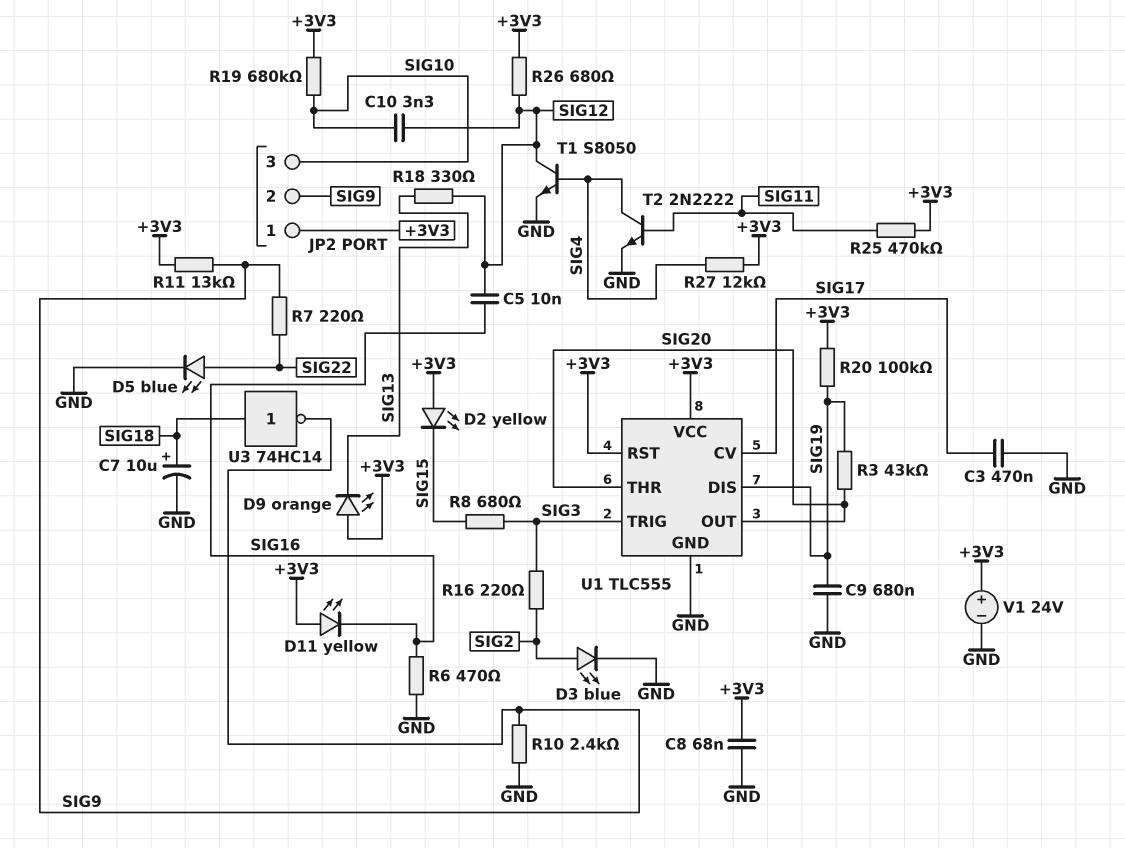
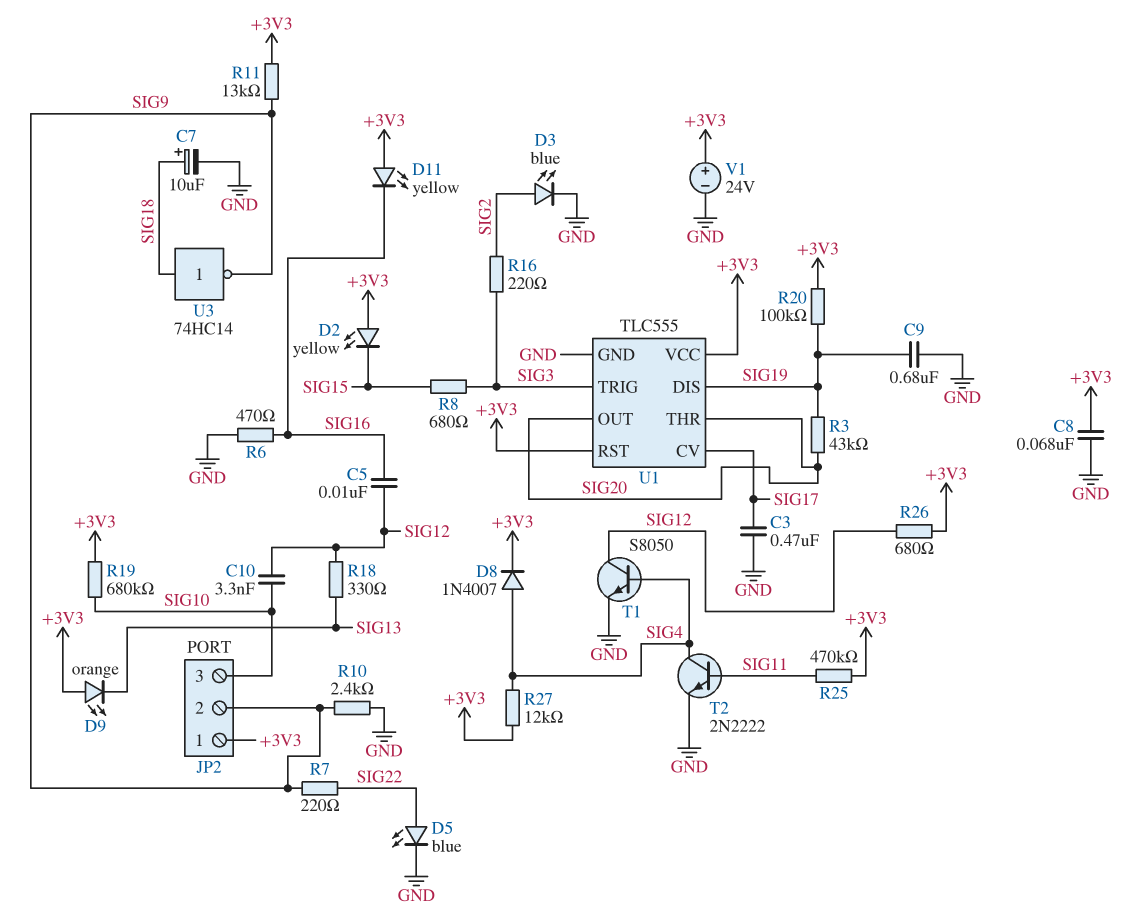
D8: none -> diode 1N4007 (A SIG4, K +3V3)

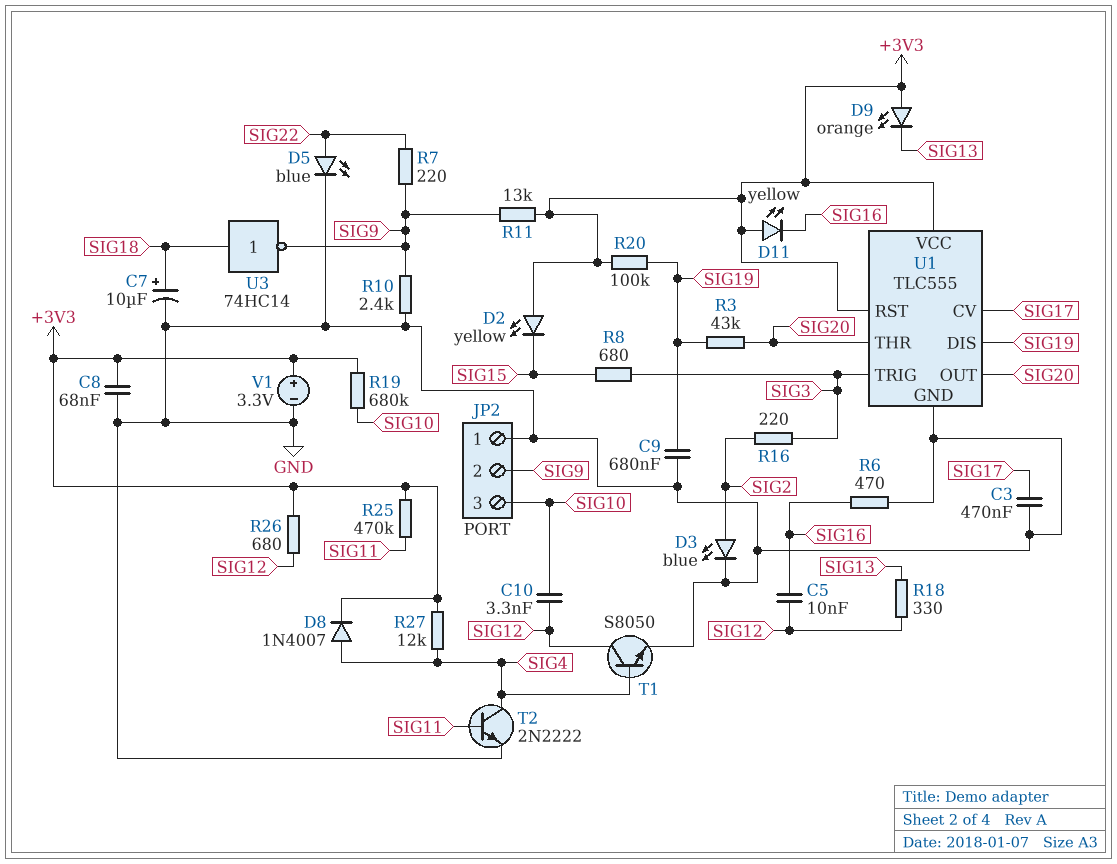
JP2 pin 1: +3V3 -> GND
V1: 24V (plus +3V3, minus GND) -> 3.3V (plus +3V3, minus GND)

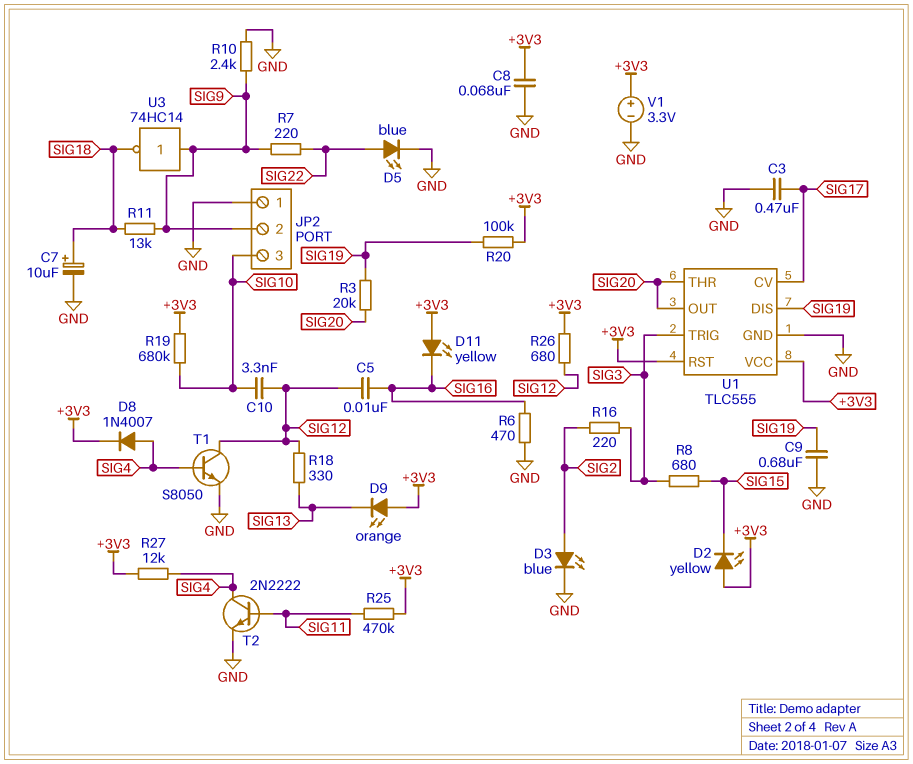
R3: 43k (SIG19, SIG20) -> 20k (SIG19, SIG20)
R11: 13k (+3V3, SIG9) -> 13k (SIG9, SIG18)
U3: NOT 74HC14 (in SIG18, out SIG9) -> NOT 74HC14 (in SIG9, out SIG18)

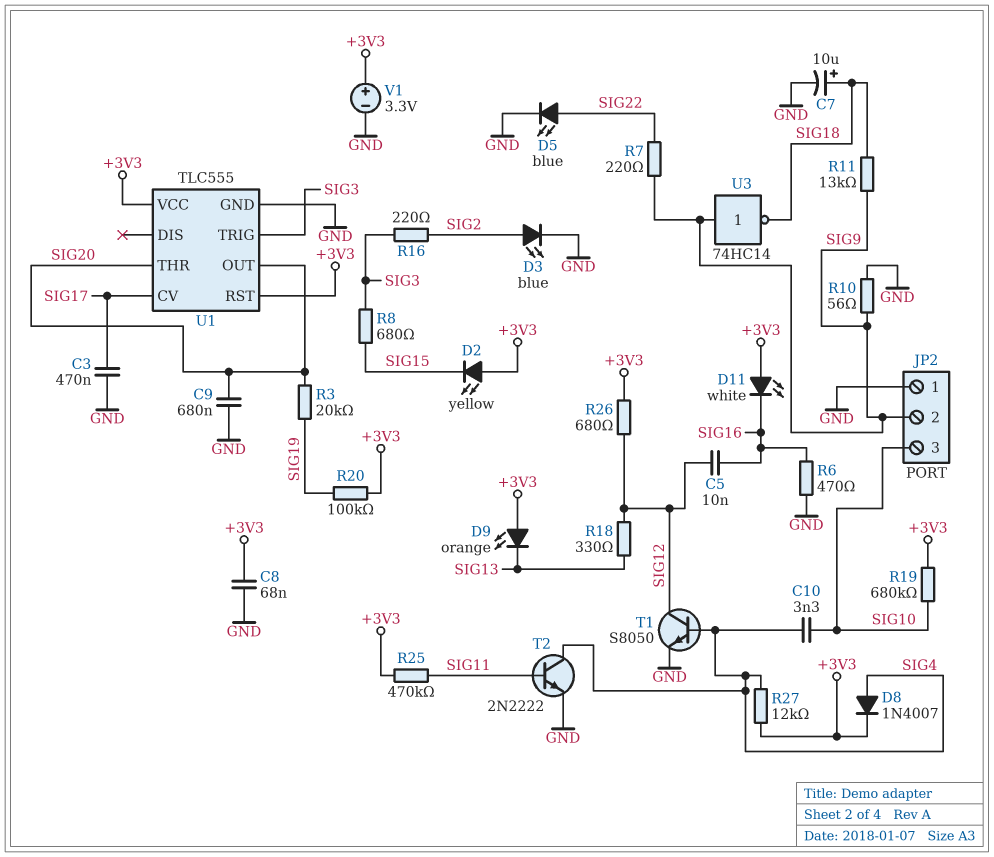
C9: 680nF (GND, SIG19) -> 680nF (GND, SIG20)
C10: 3.3nF (SIG10, SIG12) -> 3.3nF (SIG4, SIG10)
D11: LED yellow (A +3V3, K SIG16) -> LED white (A +3V3, K SIG16)
R10: 2.4k (GND, SIG9) -> 56 (GND, SIG9)
U1 pin DIS: SIG19 -> none

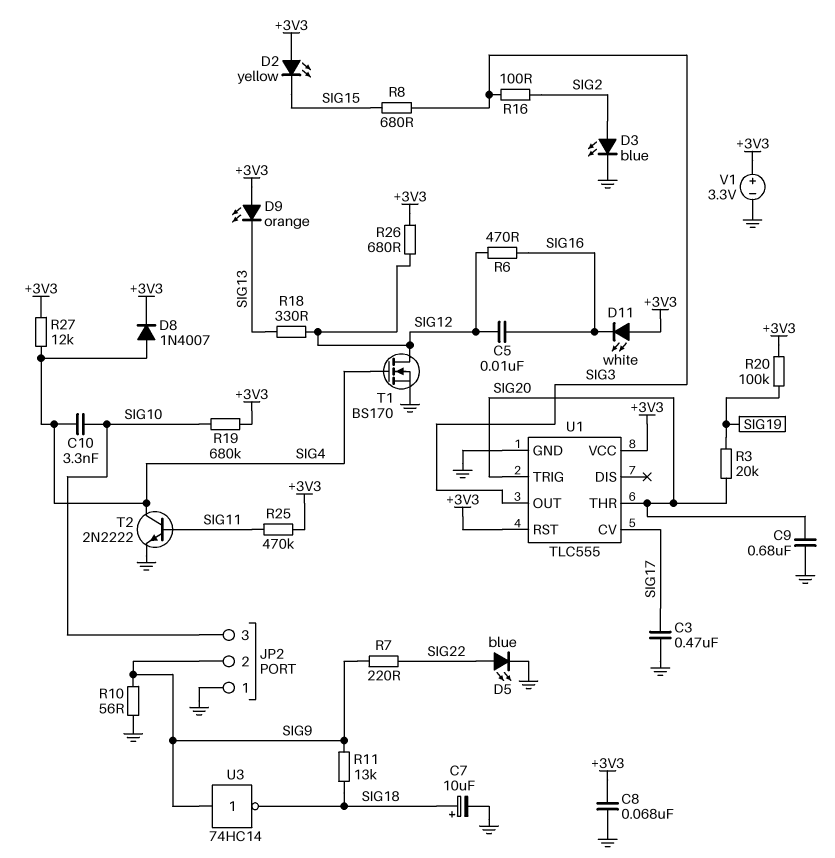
R6: 470 (GND, SIG16) -> 470 (SIG12, SIG16)
R16: 220 (SIG2, SIG3) -> 100 (SIG2, SIG3)
T1: NPN S8050 (B SIG4, C SIG12, E GND) -> NMOS BS170 (G SIG4, D SIG12, S GND)
U1 pin OUT: SIG20 -> SIG3
U1 pin TRIG: SIG3 -> SIG20

